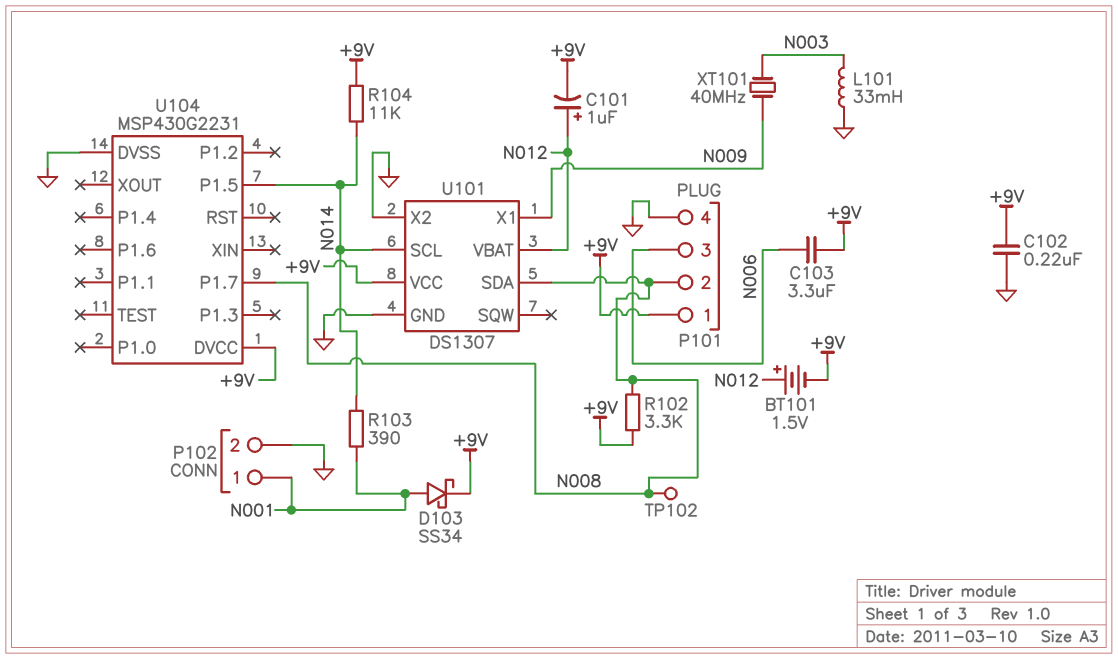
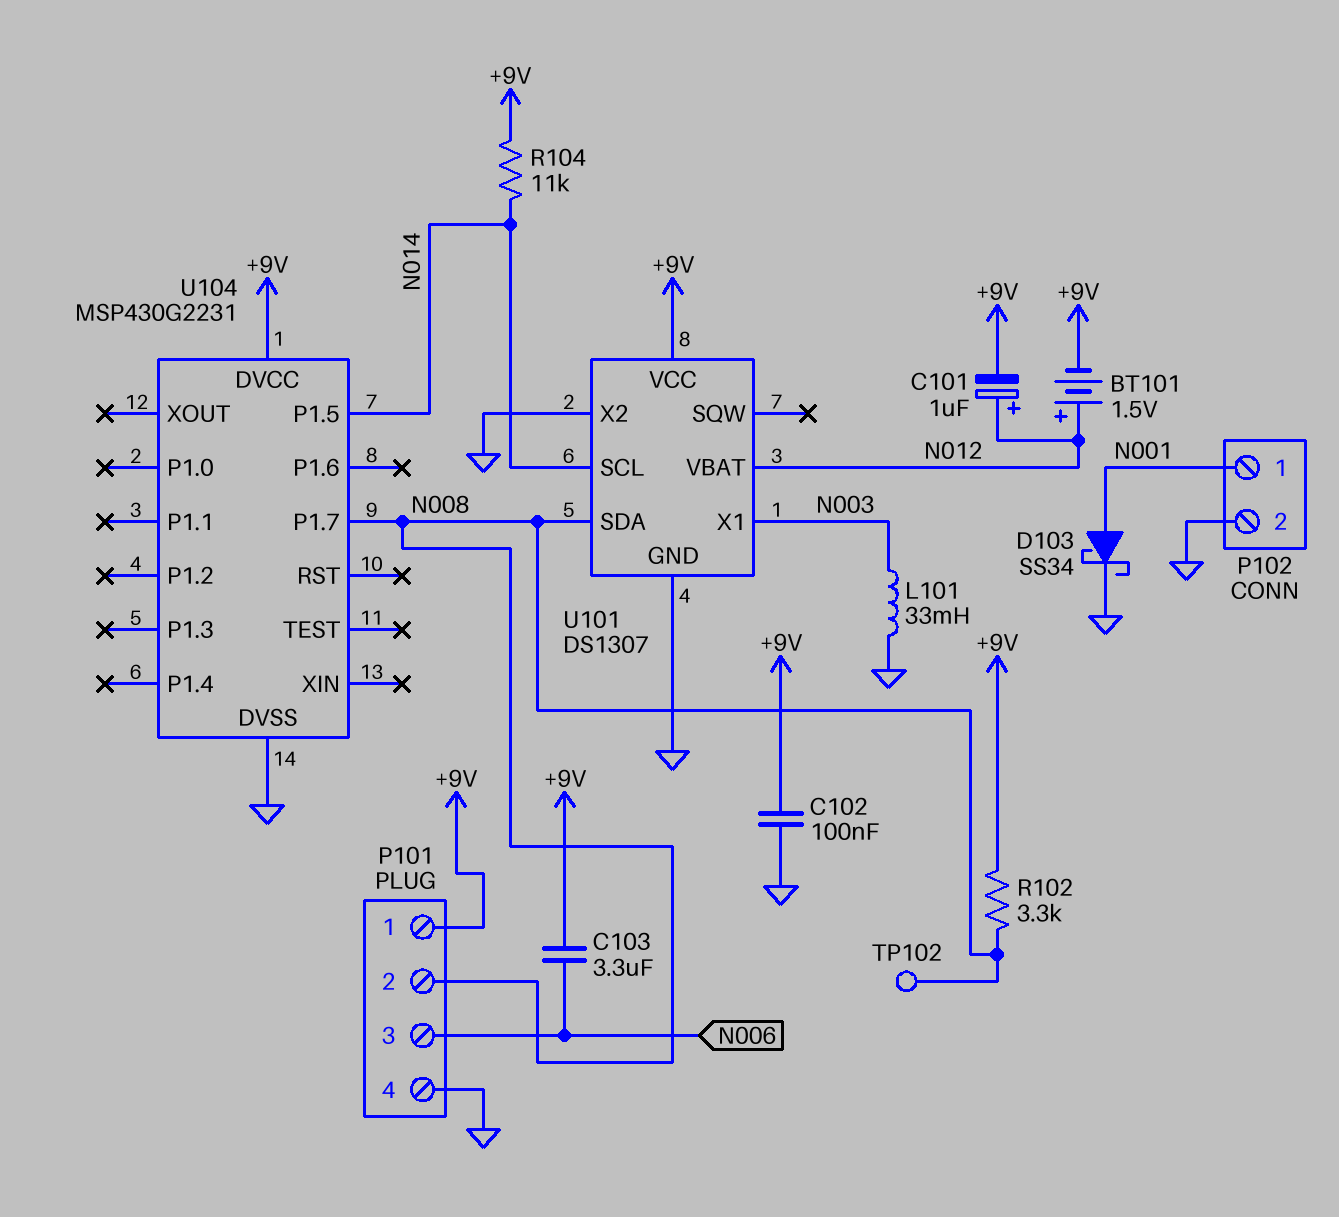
C102: 220nF (+9V, GND) -> 100nF (+9V, GND)
D103: schottky SS34 (A N001, K +9V) -> schottky SS34 (A N001, K GND)
R103: 390 (N001, N014) -> none
U101 pin X1: N009 -> N003
XT101: 40MHz (N003, N009) -> none

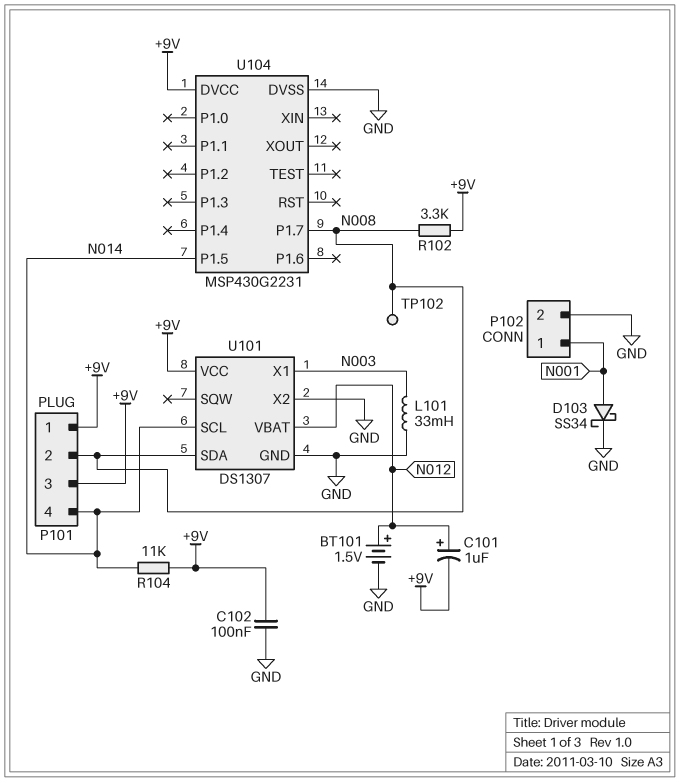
BT101: 1.5V (plus N012, minus +9V) -> 1.5V (plus N012, minus GND)
C103: 3.3uF (+9V, N006) -> none
P101 pin 3: N006 -> +9V
P101 pin 4: GND -> N014

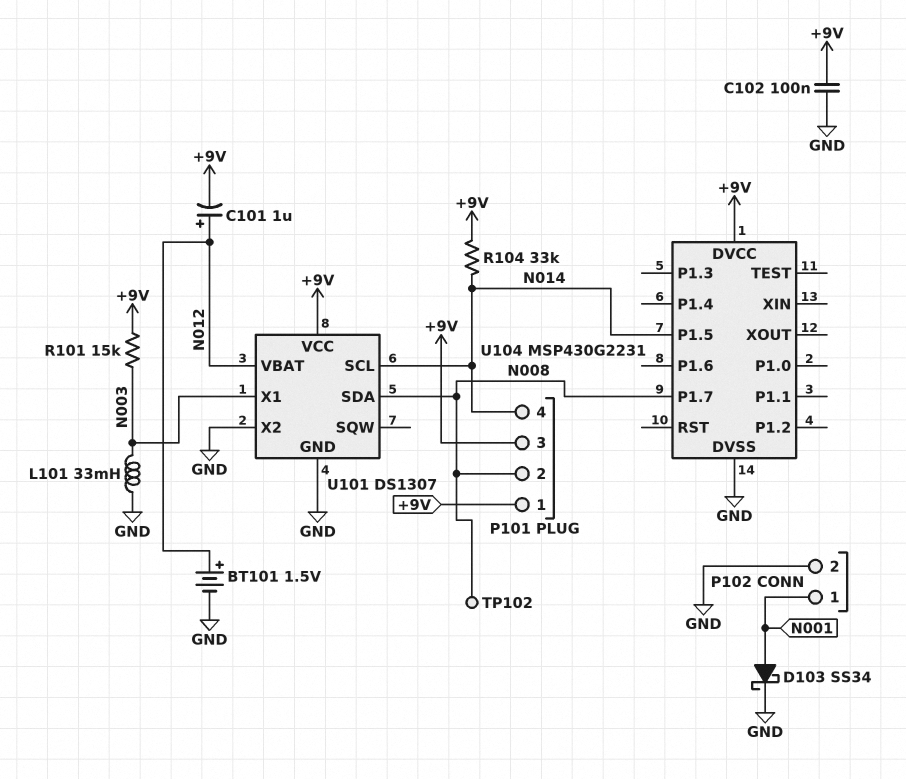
R101: none -> 15k (+9V, N003)
R102: 3.3k (+9V, N008) -> none
R104: 11k (+9V, N014) -> 33k (+9V, N014)

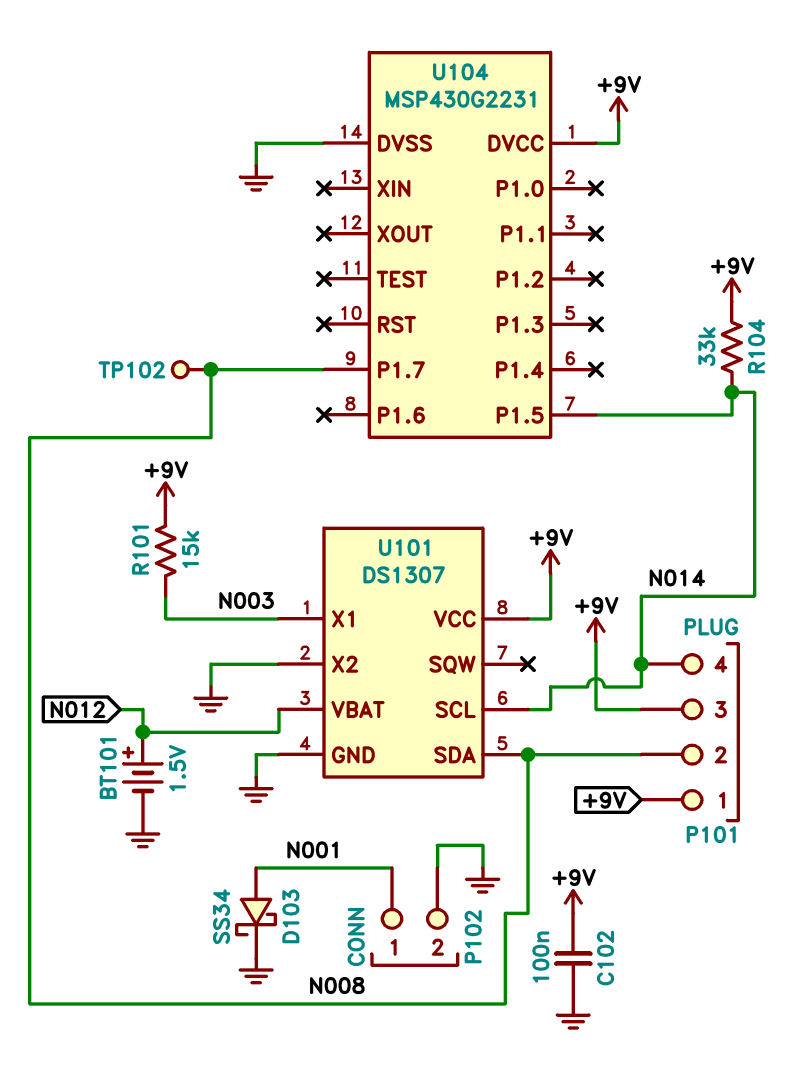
C101: 1uF (plus N012, minus +9V) -> none
L101: 33mH (GND, N003) -> none

